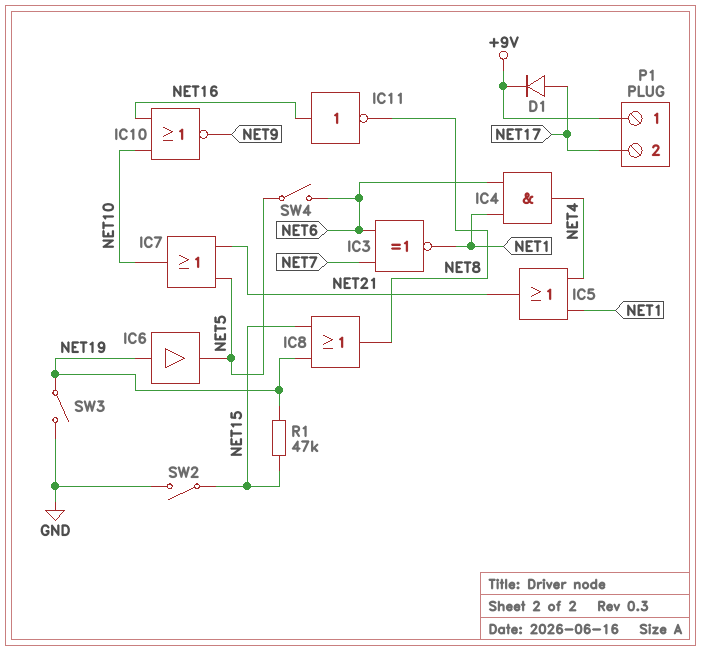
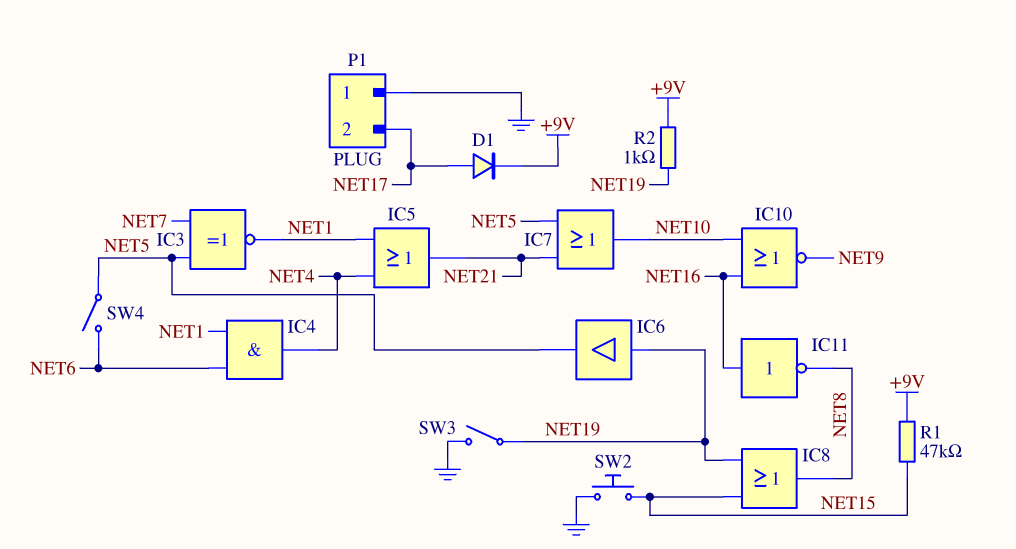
IC3: XNOR (in NET6, in NET7, out NET1) -> XNOR (in NET5, in NET7, out NET1)
P1 pin 1: +9V -> GND
R1: 47k (NET15, NET19) -> 47k (+9V, NET15)
R2: none -> 1k (+9V, NET19)
SW2: switch (GND, NET15) -> button (GND, NET15)

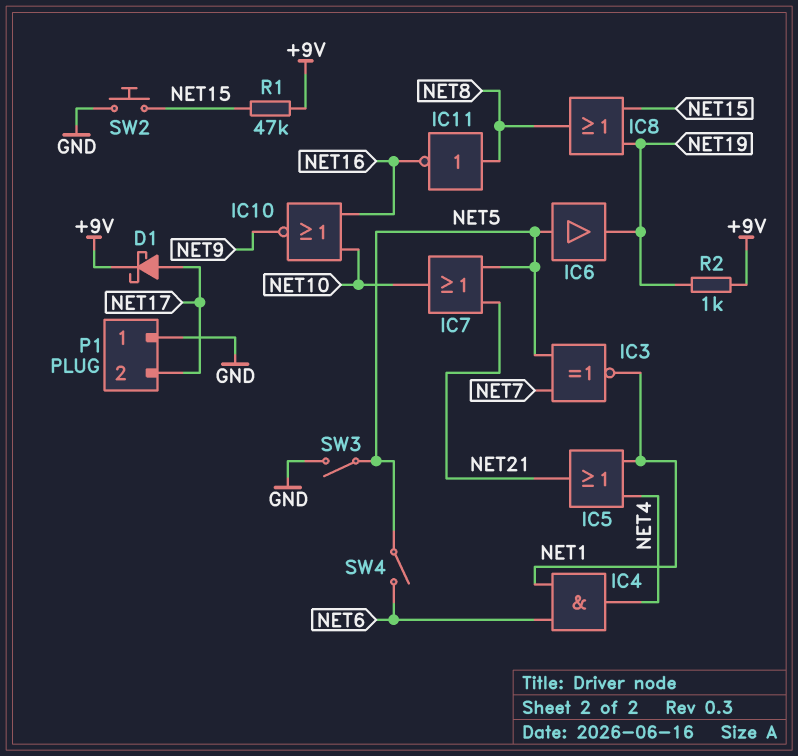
D1: diode (A NET17, K +9V) -> schottky (A NET17, K +9V)
IC6: buffer (in NET19, out NET5) -> buffer (in NET5, out NET19)
IC11: NOT (in NET16, out NET8) -> NOT (in NET8, out NET16)
SW3: switch (GND, NET19) -> switch (GND, NET5)

